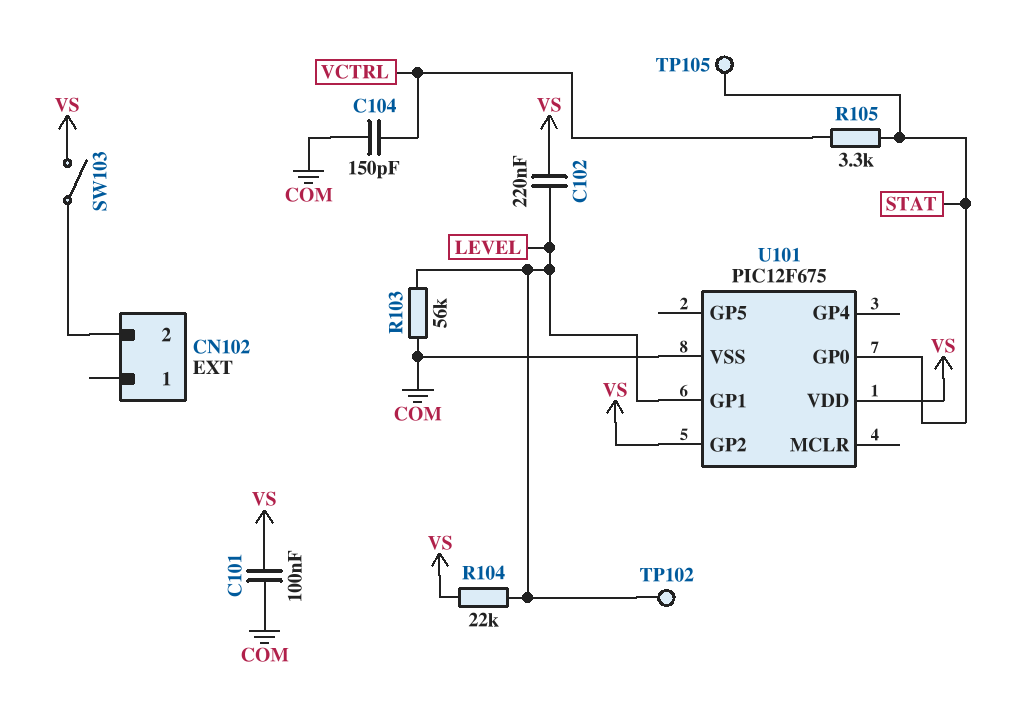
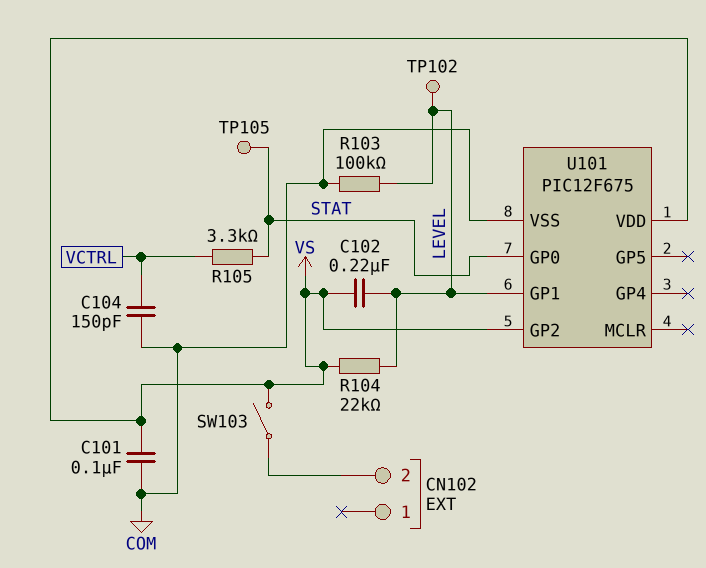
R103: 56k (COM, LEVEL) -> 100k (COM, LEVEL)

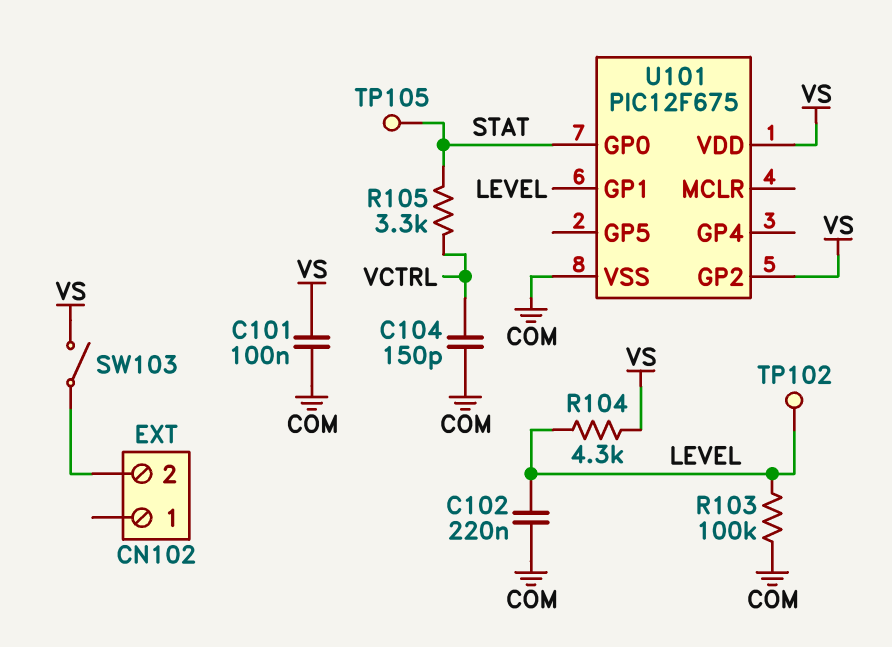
C102: 220nF (LEVEL, VS) -> 220nF (COM, LEVEL)
R104: 22k (LEVEL, VS) -> 4.3k (LEVEL, VS)

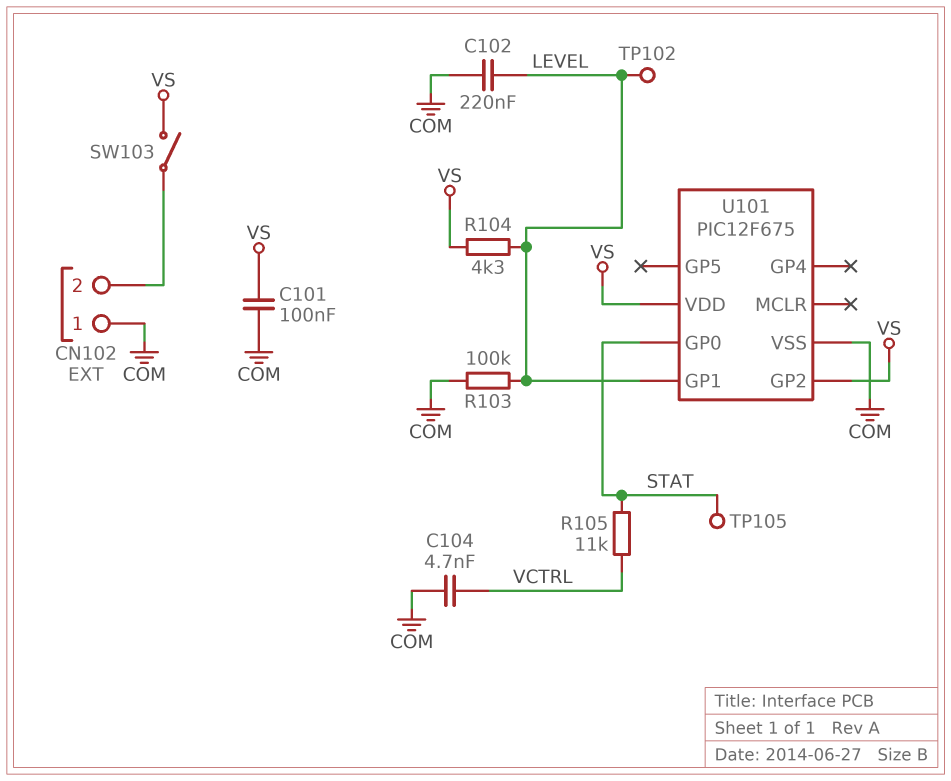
C104: 150pF (COM, VCTRL) -> 4.7nF (COM, VCTRL)
CN102 pin 1: none -> COM
R105: 3.3k (STAT, VCTRL) -> 11k (STAT, VCTRL)

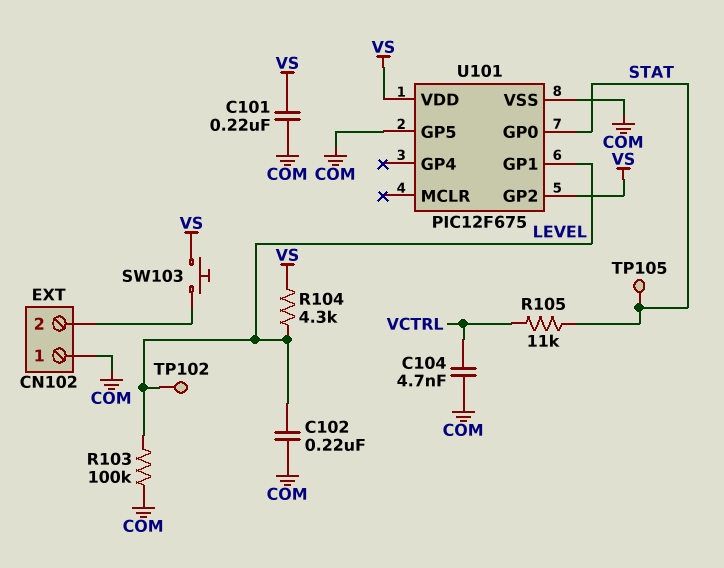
C101: 100nF (COM, VS) -> 220nF (COM, VS)
SW103: switch (CN102/2, VS) -> button (CN102/2, VS)
U101 pin GP5: none -> COM

